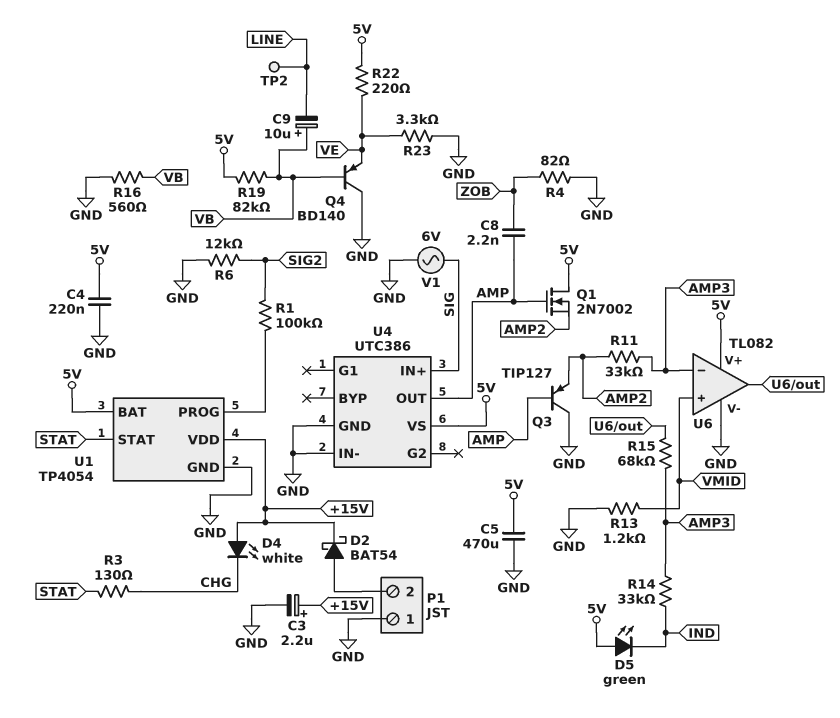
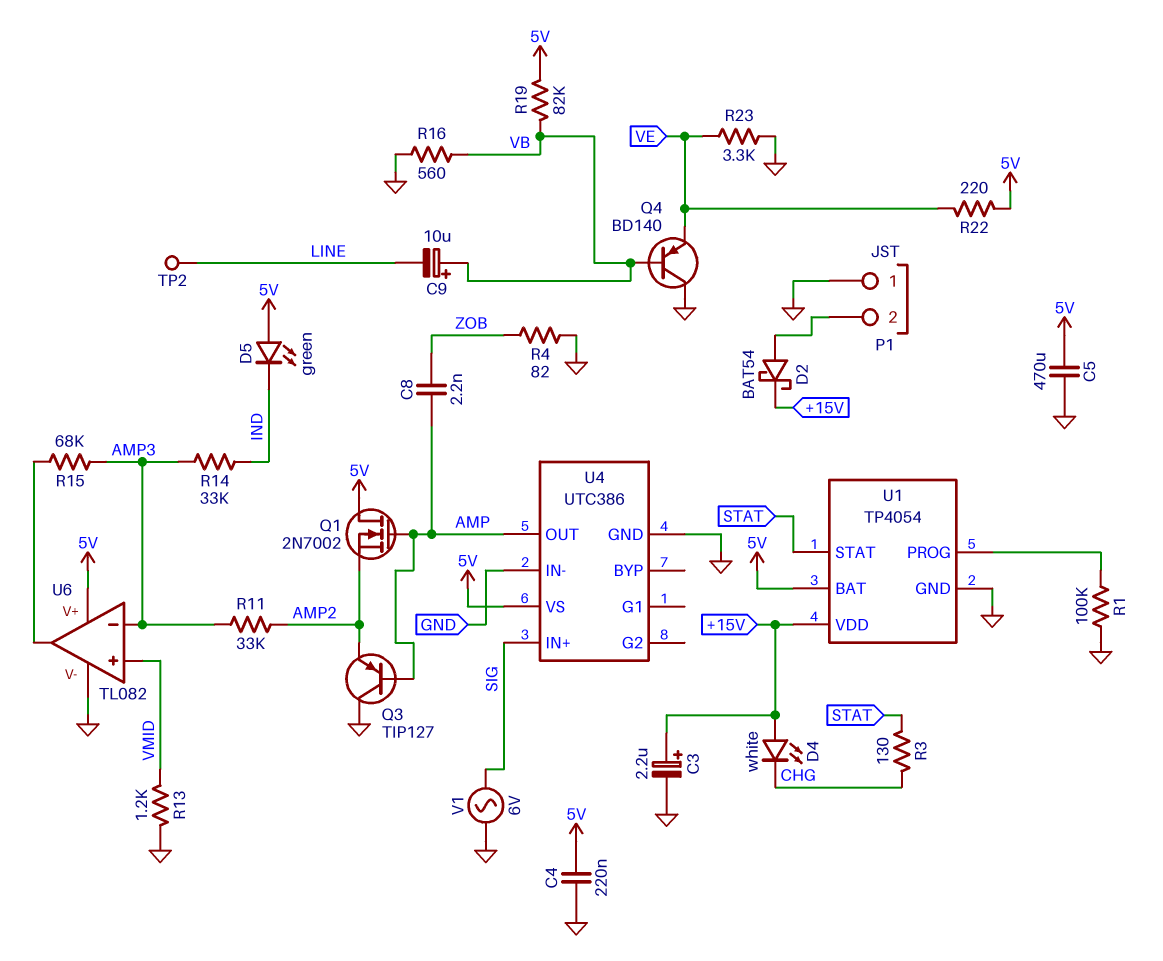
R1: 100k (SIG2, U1/PROG) -> 100k (GND, U1/PROG)
R6: 12k (GND, SIG2) -> none

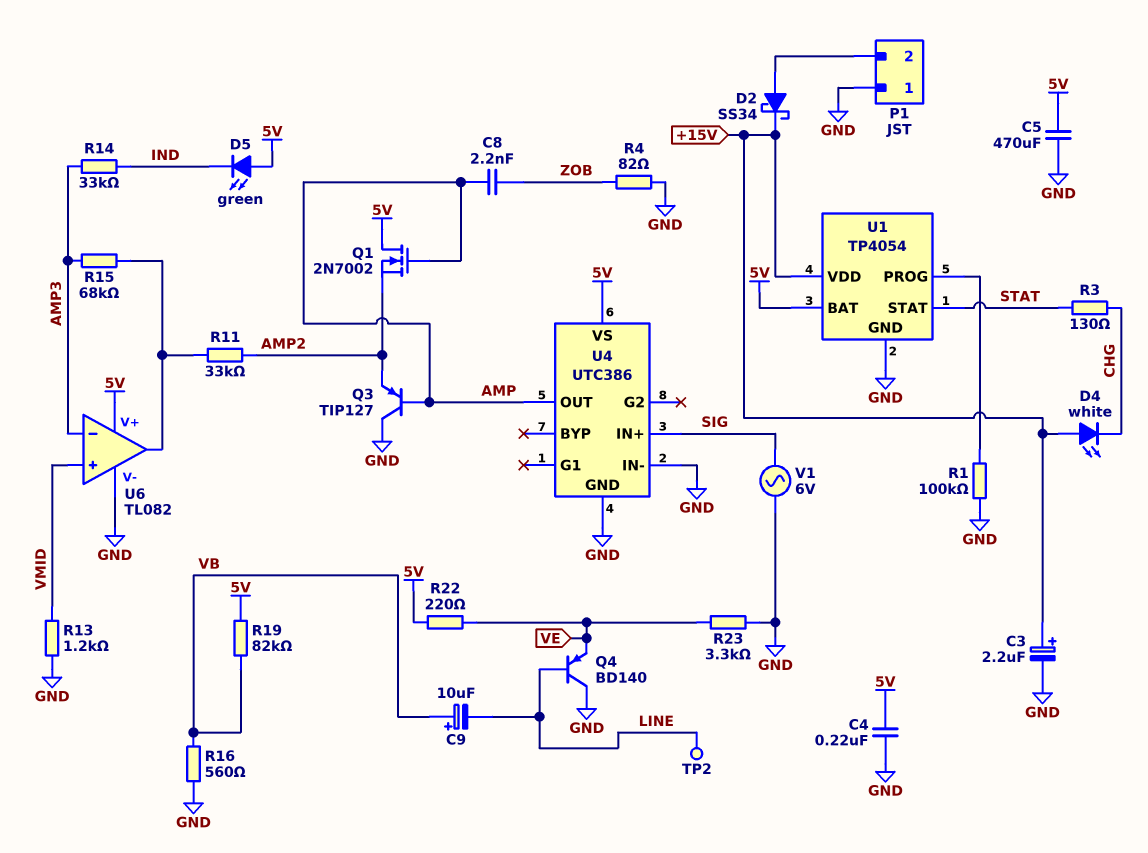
D2: schottky BAT54 (A P1/2, K +15V) -> schottky SS34 (A P1/2, K +15V)
Q4: PNP BD140 (B VB, C GND, E VE) -> PNP BD140 (B LINE, C GND, E VE)
R11: 33k (AMP2, AMP3) -> 33k (AMP2, U6/out)

